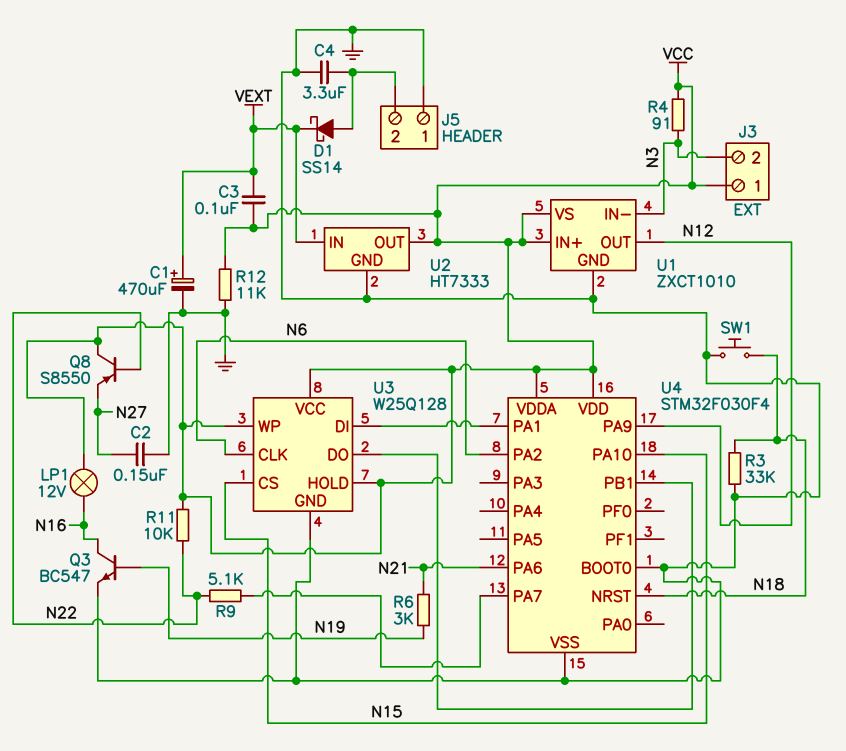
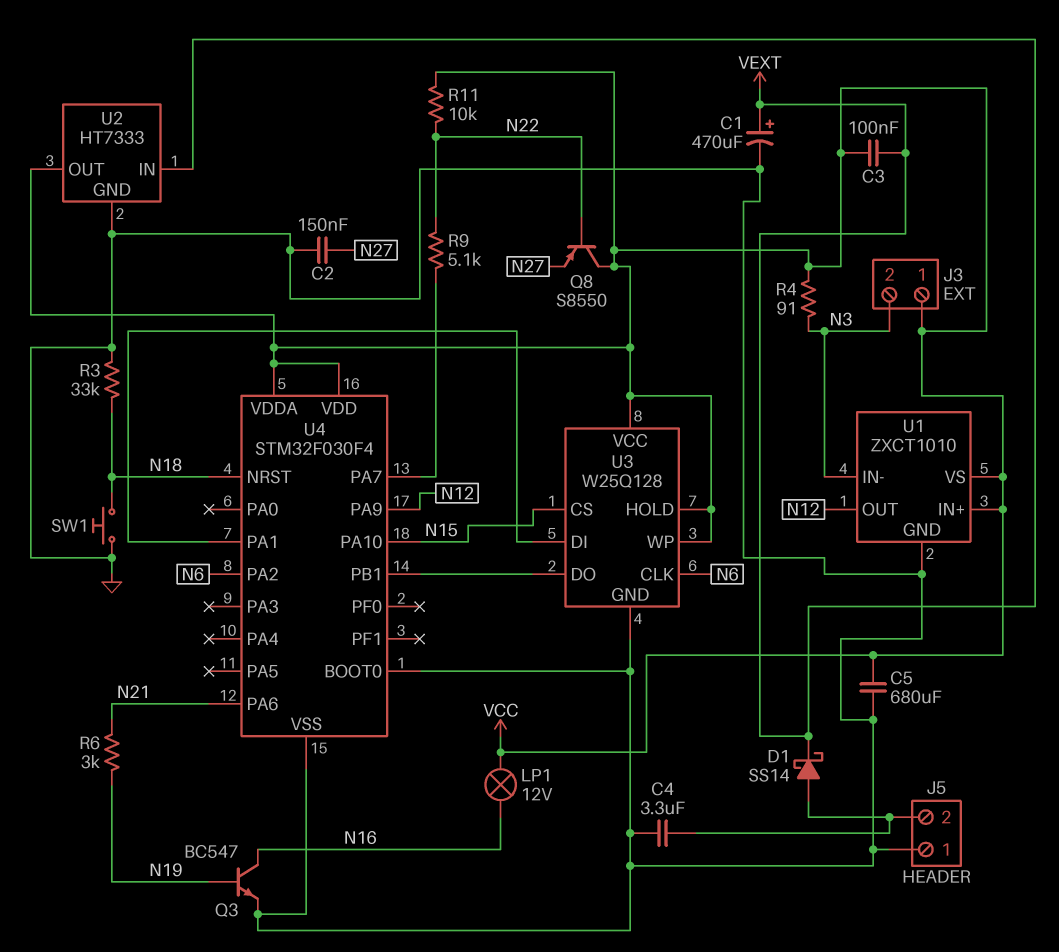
C5: none -> 680uF (GND, VCC)
R12: 11k (GND, VCC) -> none

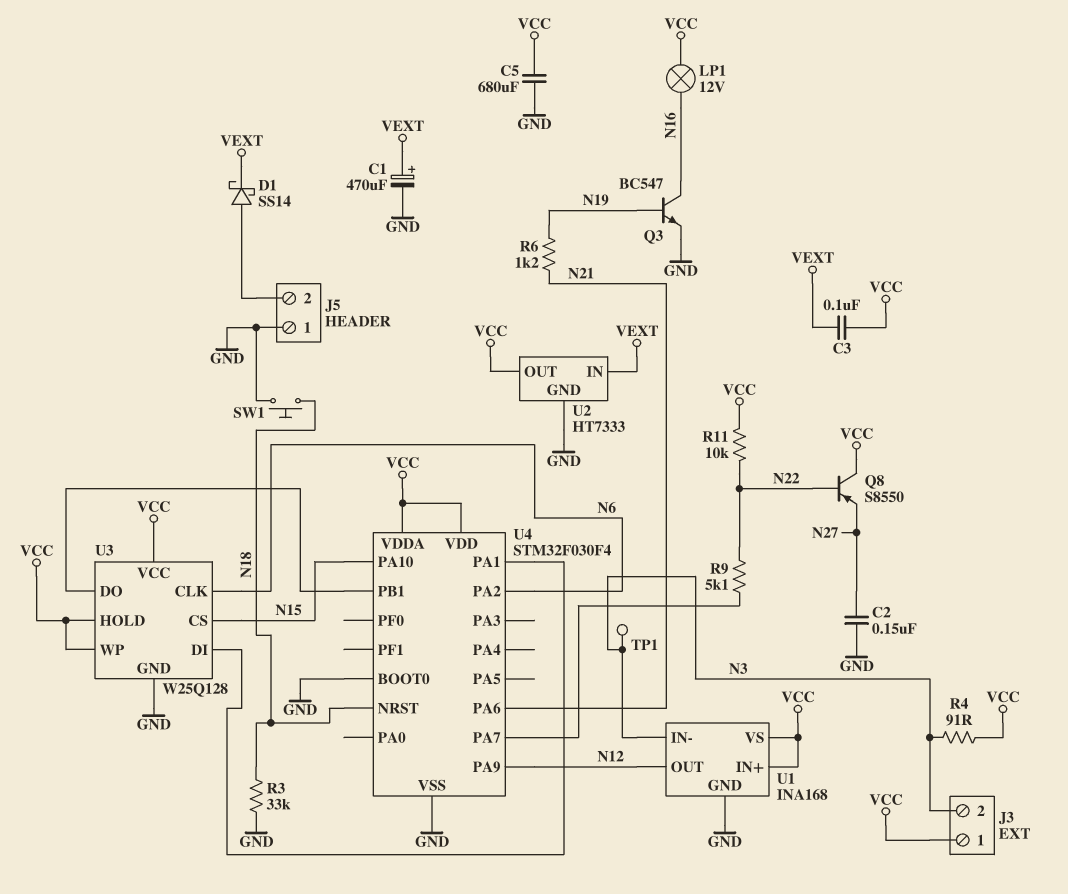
C4: 3.3uF (GND, J5/2) -> none
R6: 3k (N19, N21) -> 1.2k (N19, N21)
TP1: none -> test point (N3)
U1: ZXCT1010 -> INA168

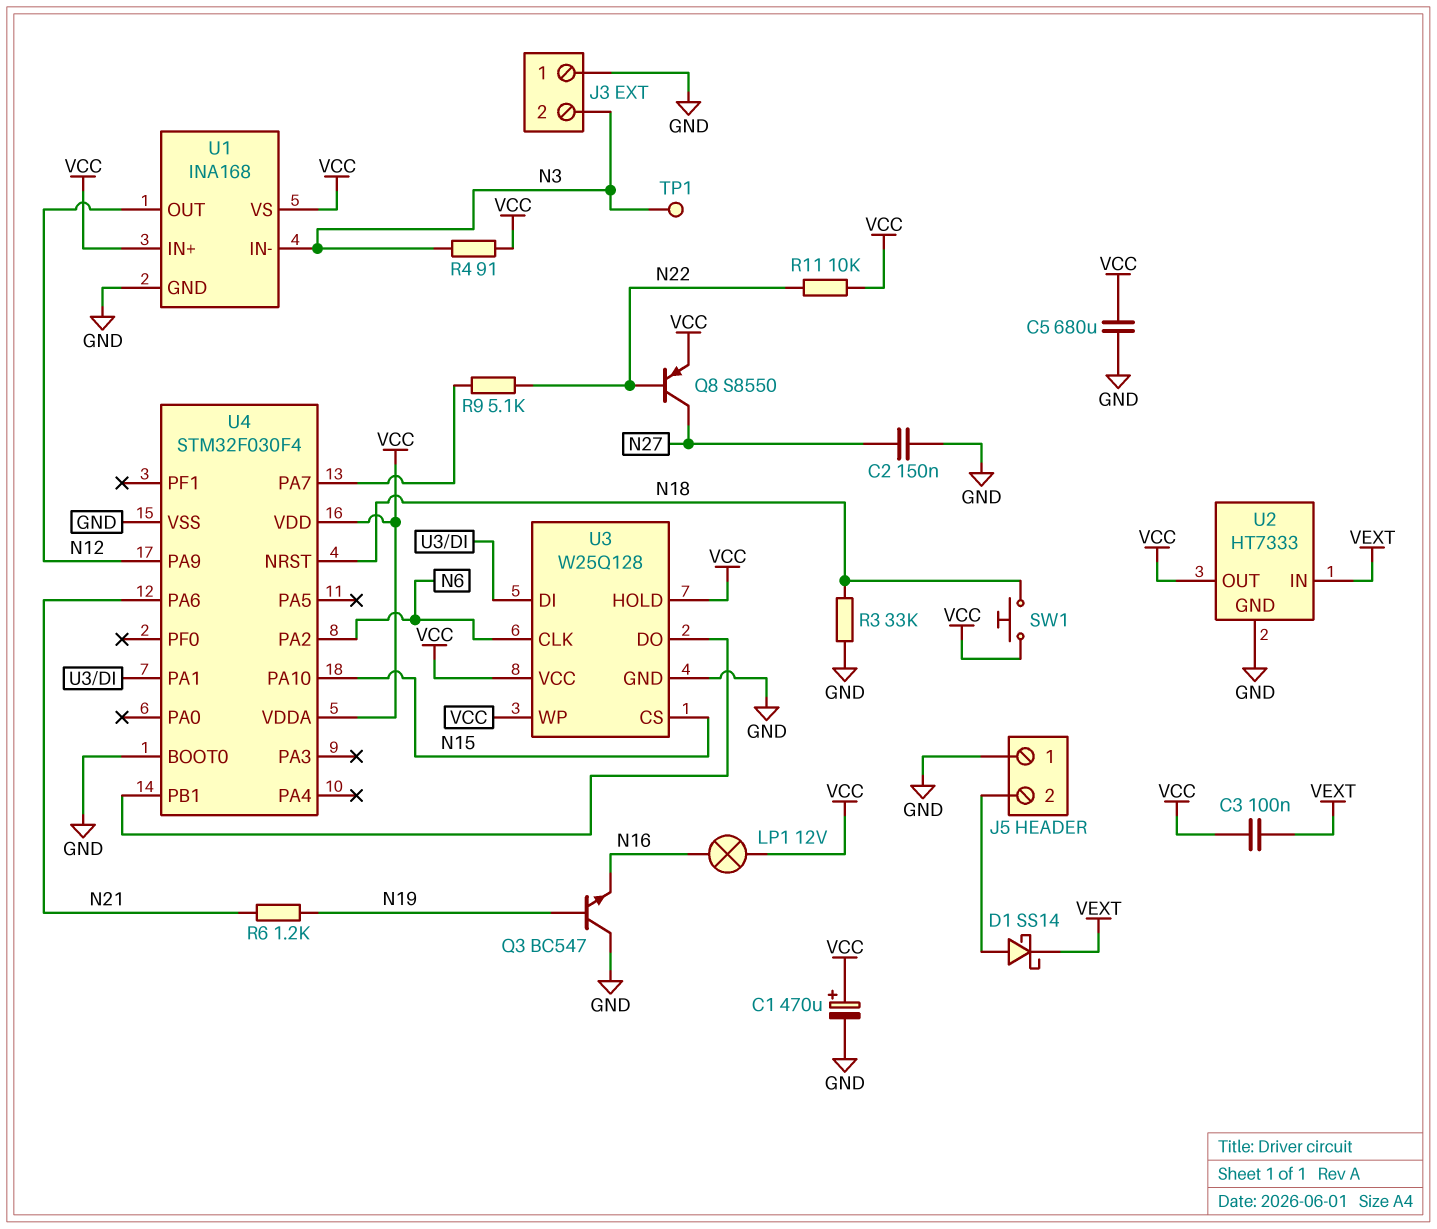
C1: 470uF (plus VEXT, minus GND) -> 470uF (plus VCC, minus GND)
J3 pin 1: VCC -> GND
Q3: NPN BC547 (B N19, C N16, E GND) -> NPN BC547 (B N19, C GND, E N16)
Q8: PNP S8550 (B N22, C VCC, E N27) -> PNP S8550 (B N22, C N27, E VCC)
SW1: button (GND, N18) -> button (N18, VCC)

